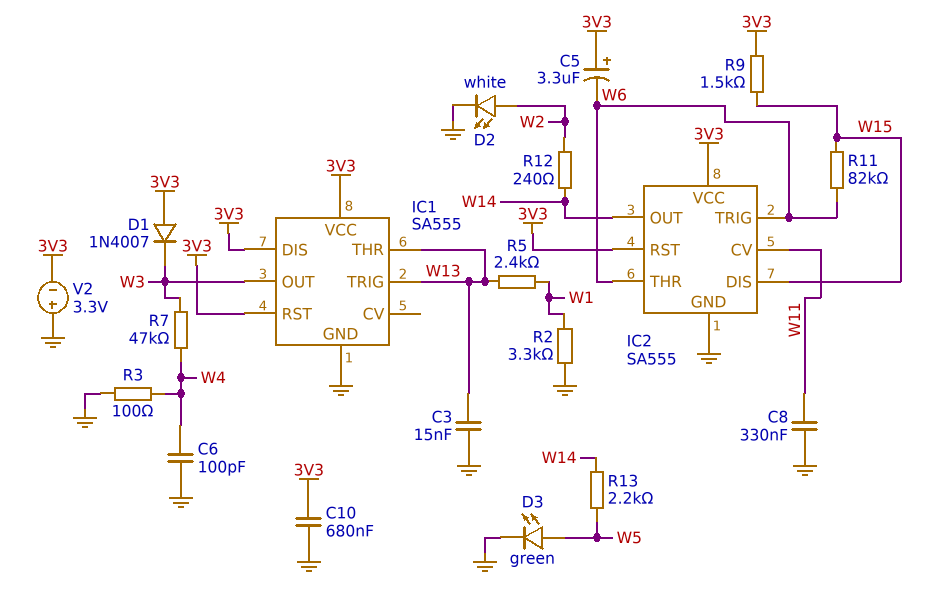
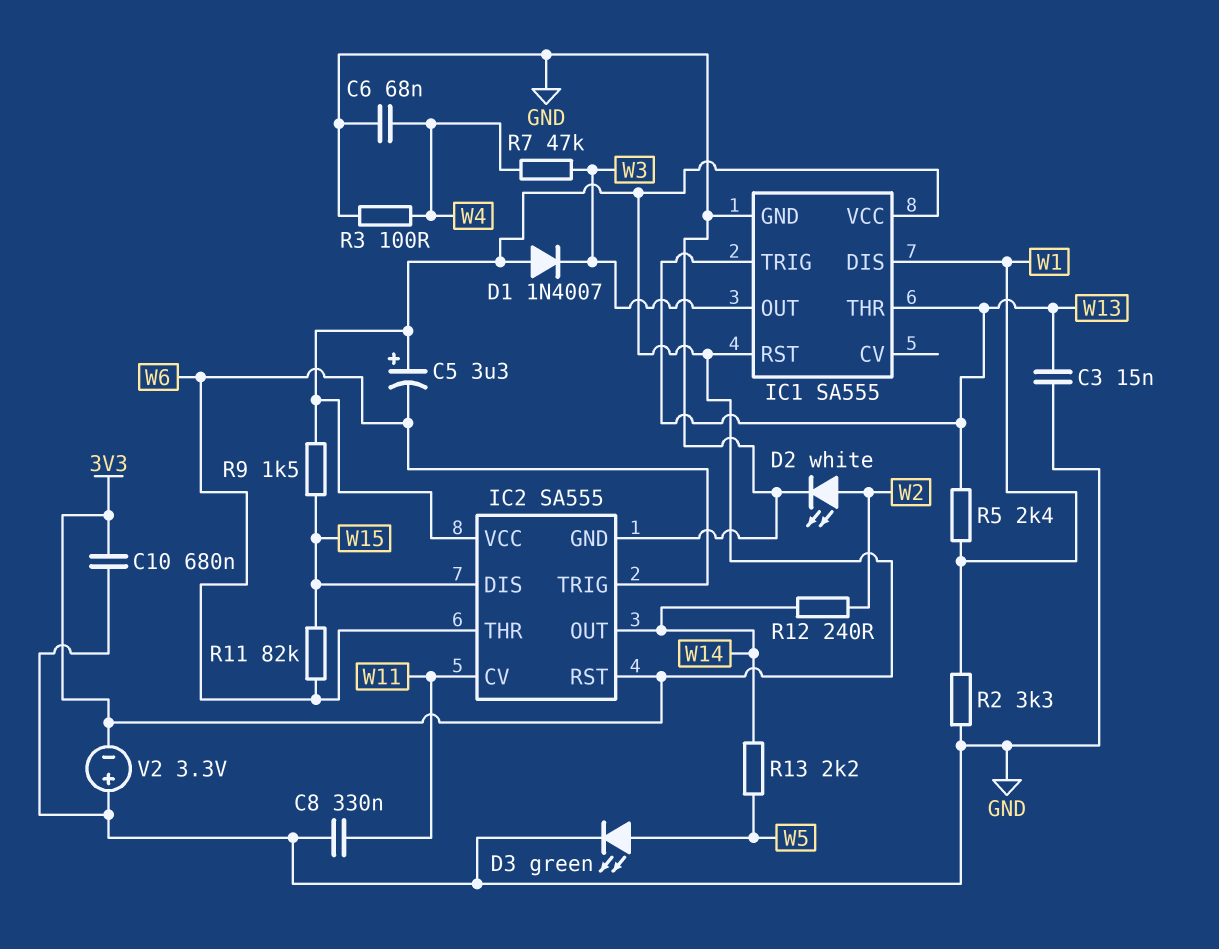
C6: 100pF (GND, W4) -> 68nF (GND, W4)
IC1 pin DIS: 3V3 -> W1

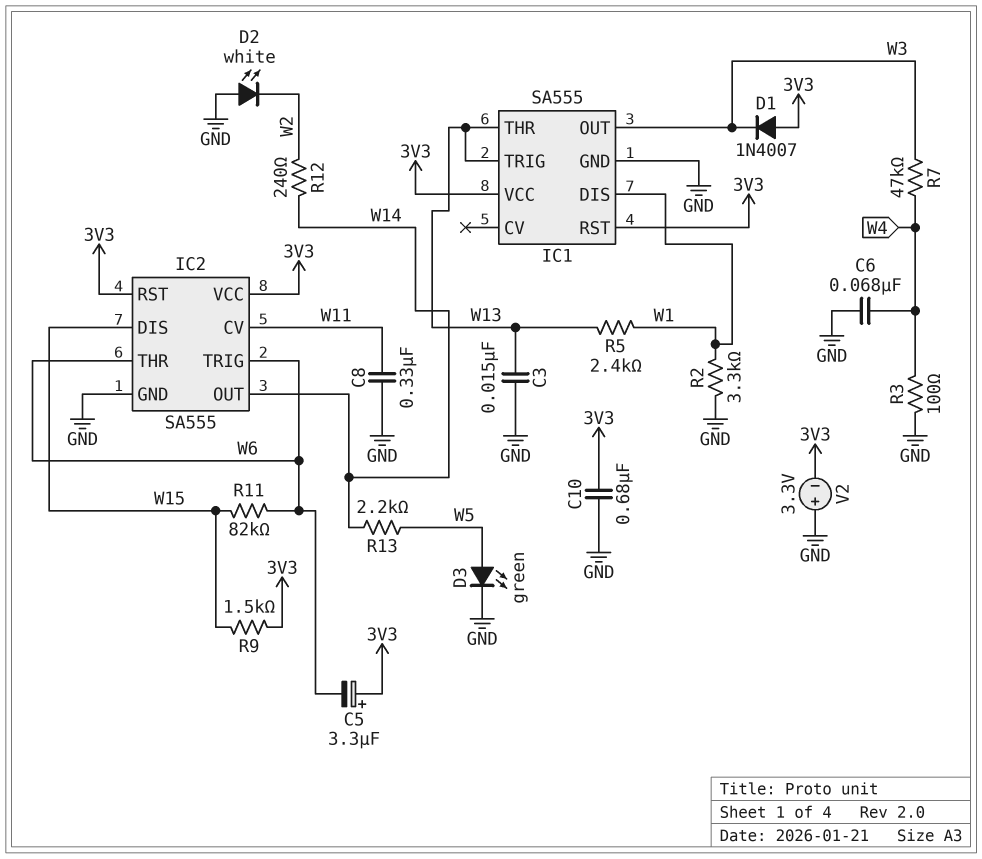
D2: LED white (A W2, K GND) -> LED white (A GND, K W2)

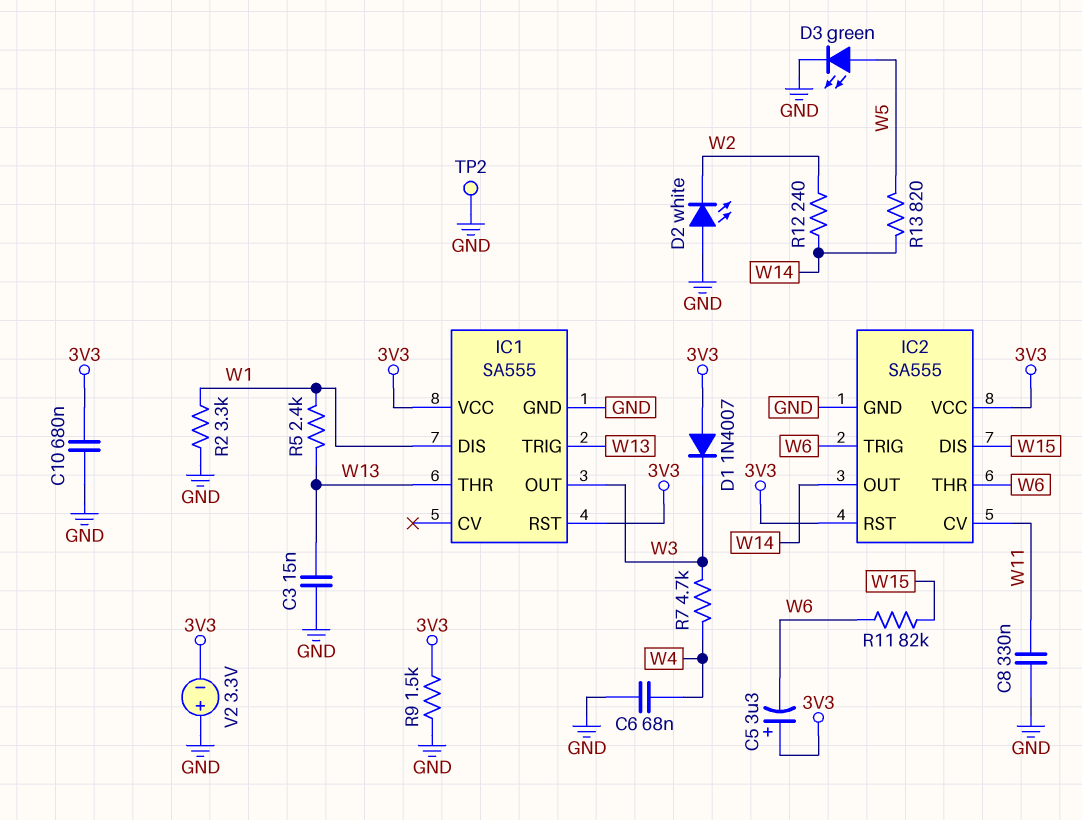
R3: 100 (GND, W4) -> none
R7: 47k (W3, W4) -> 4.7k (W3, W4)
R9: 1.5k (3V3, W15) -> 1.5k (3V3, GND)
R13: 2.2k (W5, W14) -> 820 (W5, W14)
TP2: none -> test point (GND)

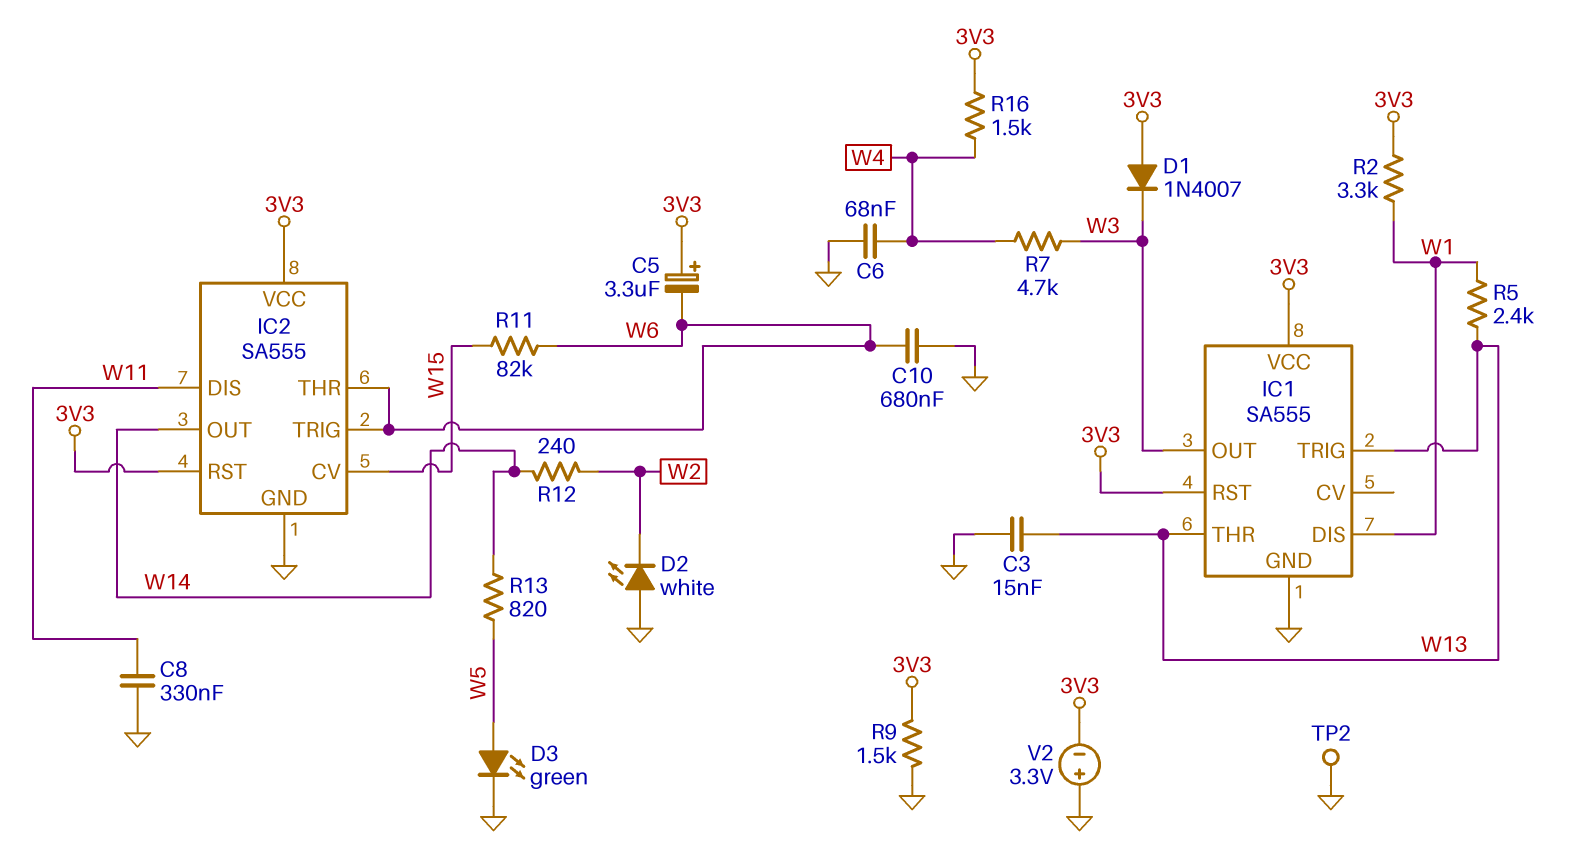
C10: 680nF (3V3, GND) -> 680nF (GND, W6)
IC2 pin CV: W11 -> W15
IC2 pin DIS: W15 -> W11
R2: 3.3k (GND, W1) -> 3.3k (3V3, W1)
R16: none -> 1.5k (3V3, W4)

